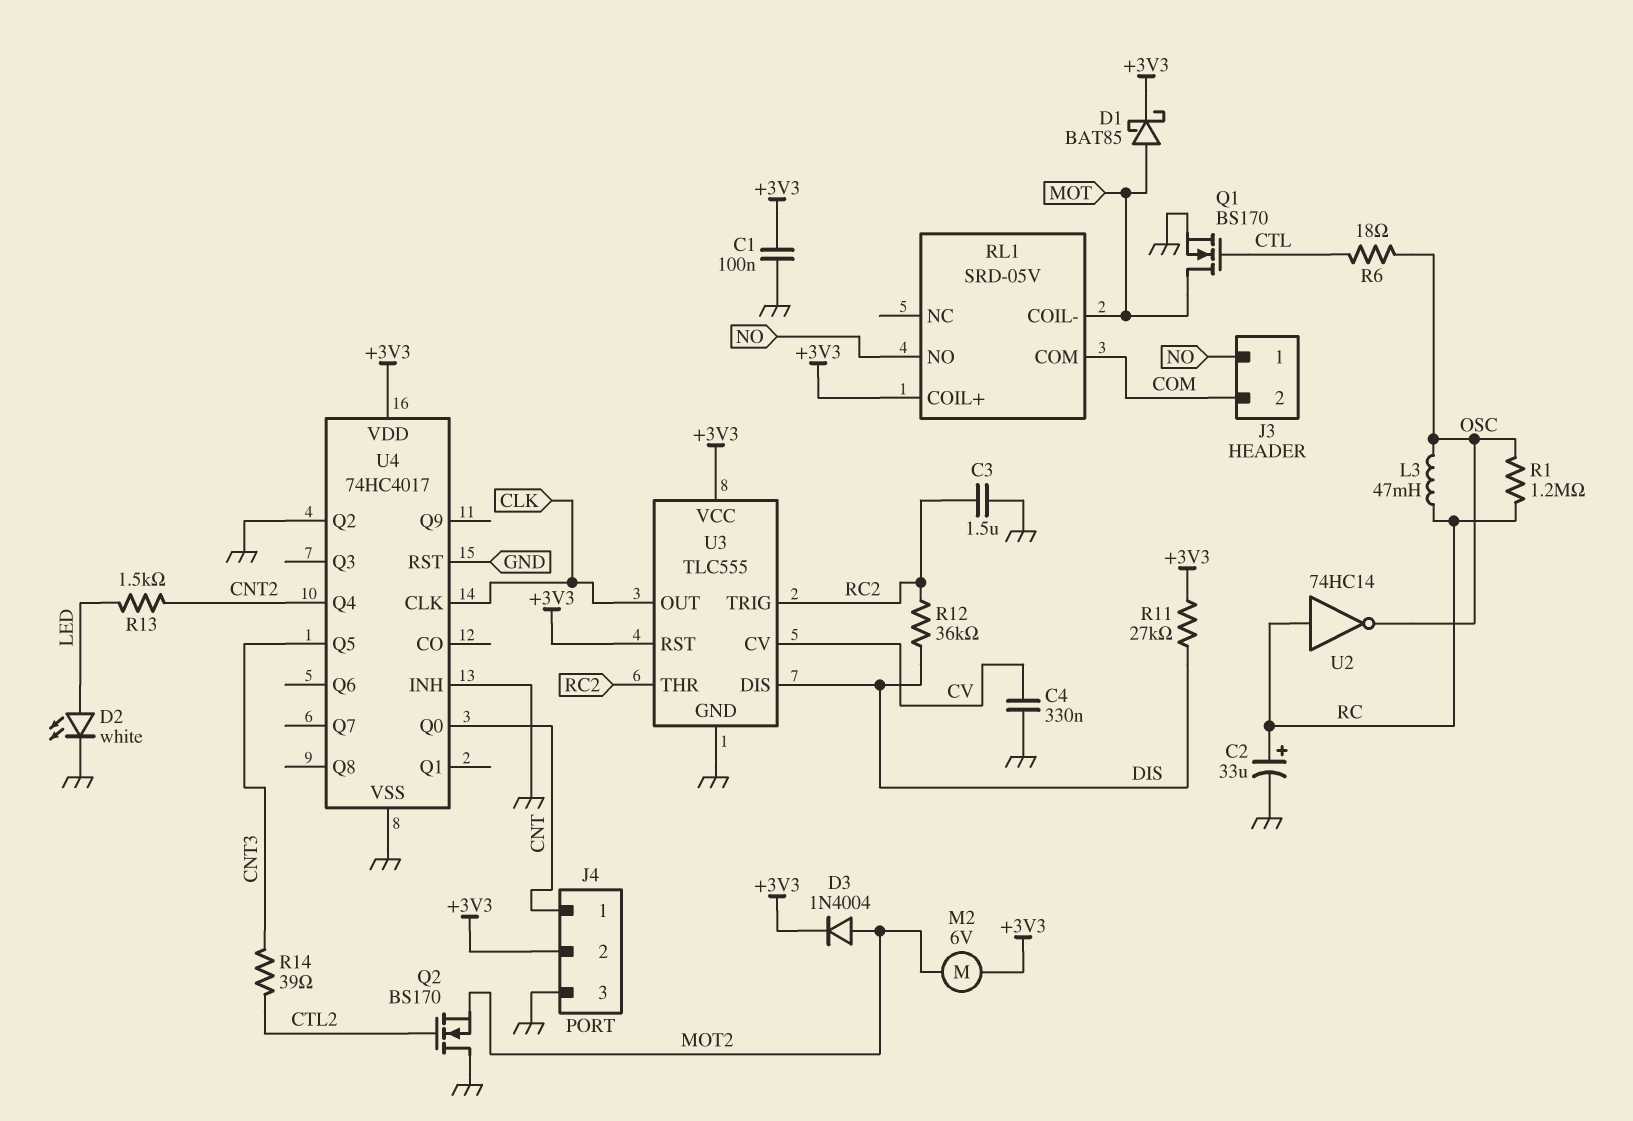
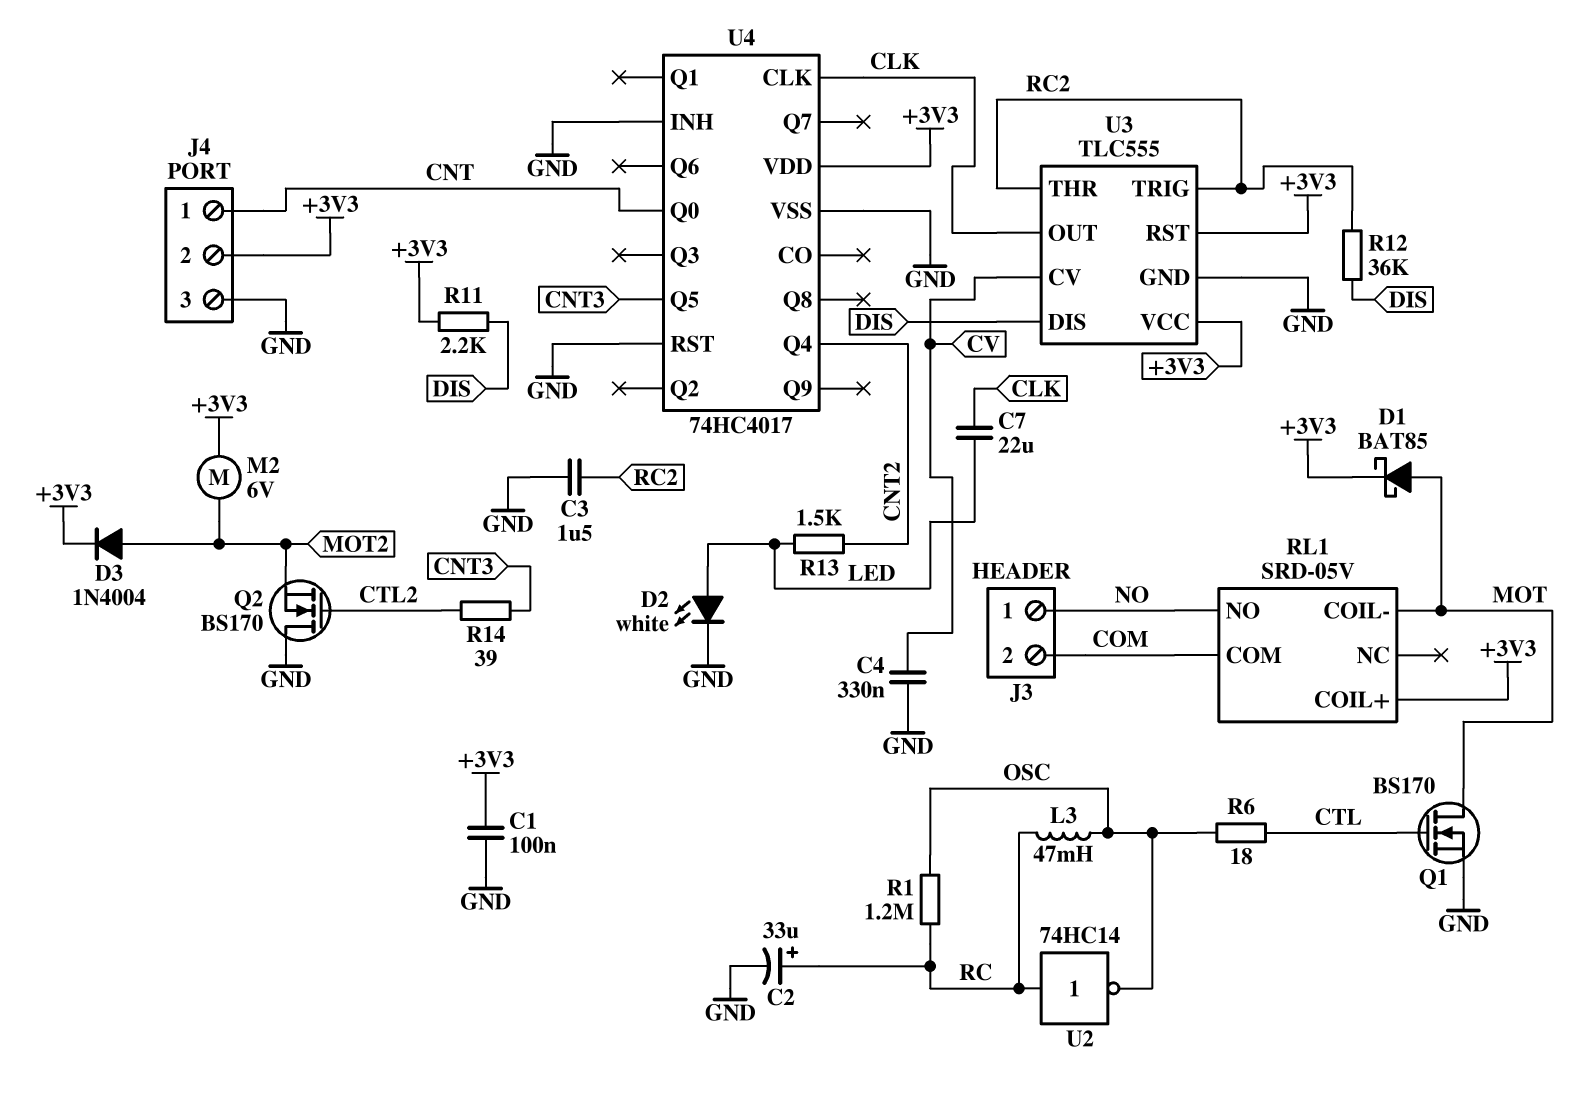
C7: none -> 22uF (CLK, LED)
R11: 27k (+3V3, DIS) -> 2.2k (+3V3, DIS)
U4 pin Q2: GND -> none

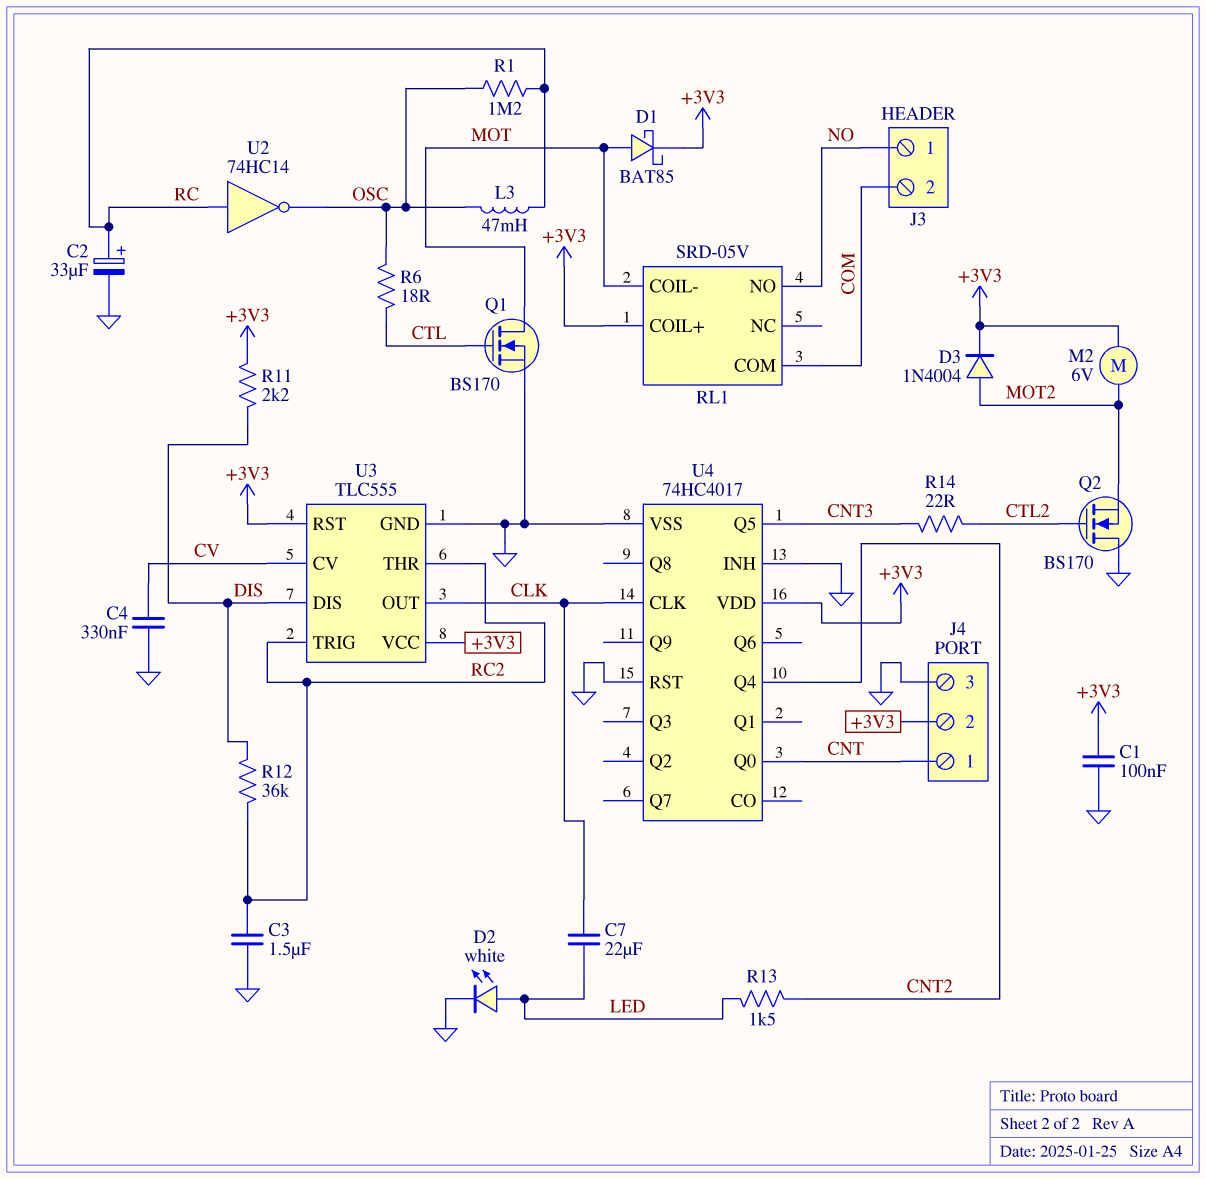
R14: 39 (CNT3, CTL2) -> 22 (CNT3, CTL2)

